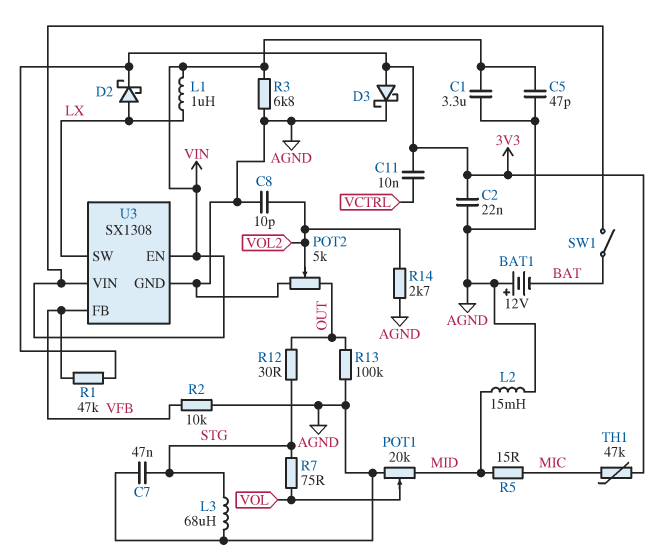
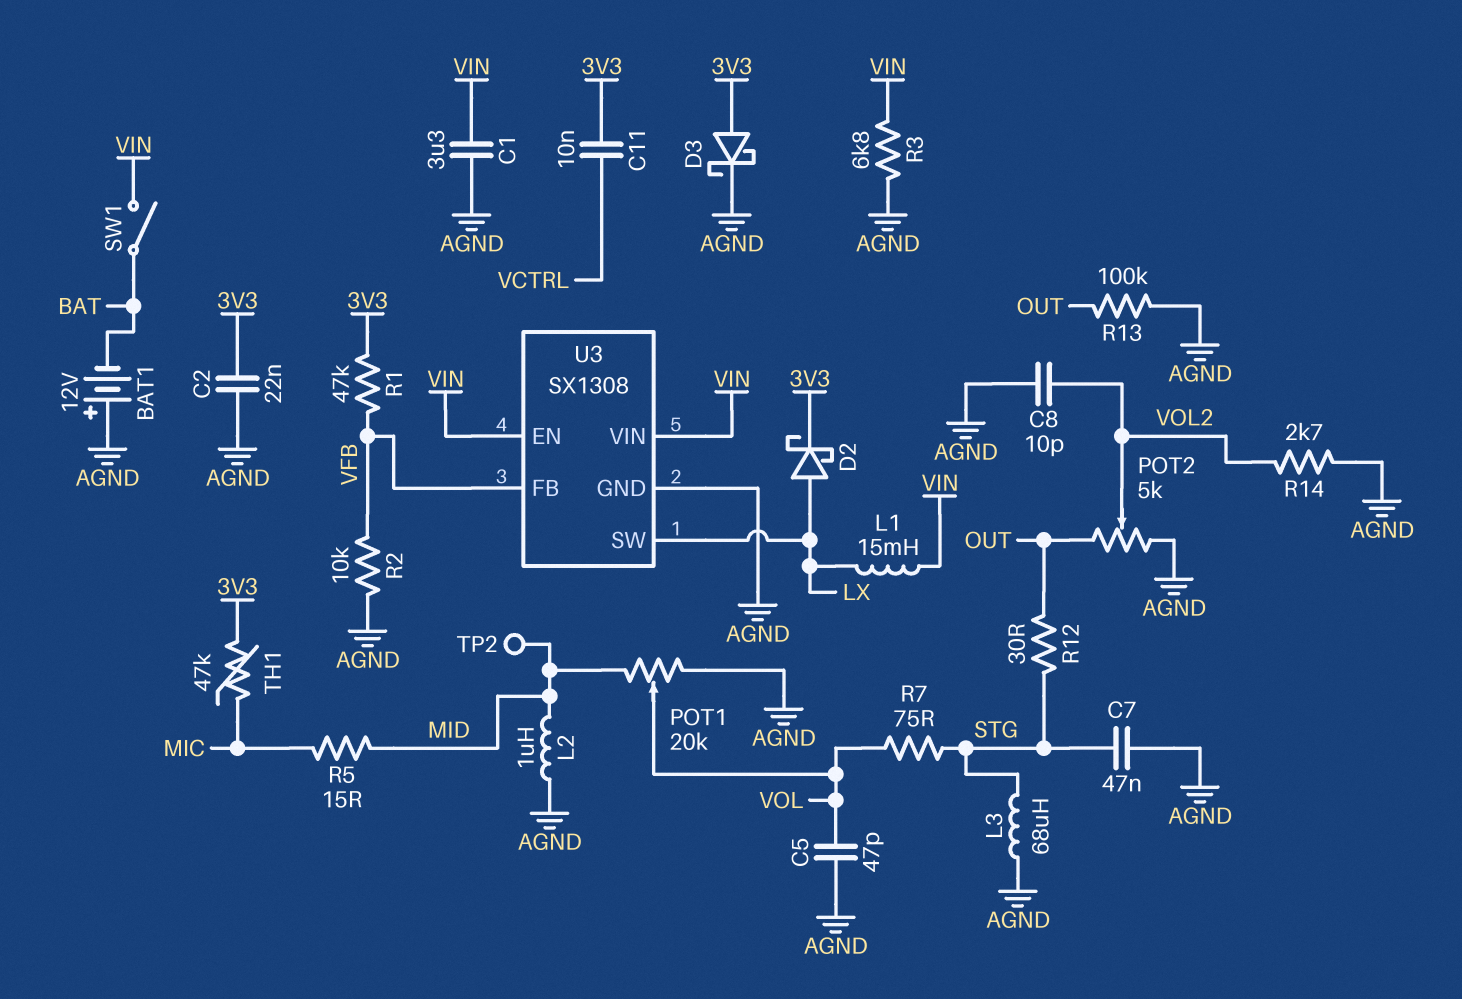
C5: 47pF (AGND, VIN) -> 47pF (AGND, VOL)
L1: 1uH (LX, VIN) -> 15mH (LX, VIN)
L2: 15mH (AGND, MID) -> 1uH (AGND, MID)
TP2: none -> test point (MID)

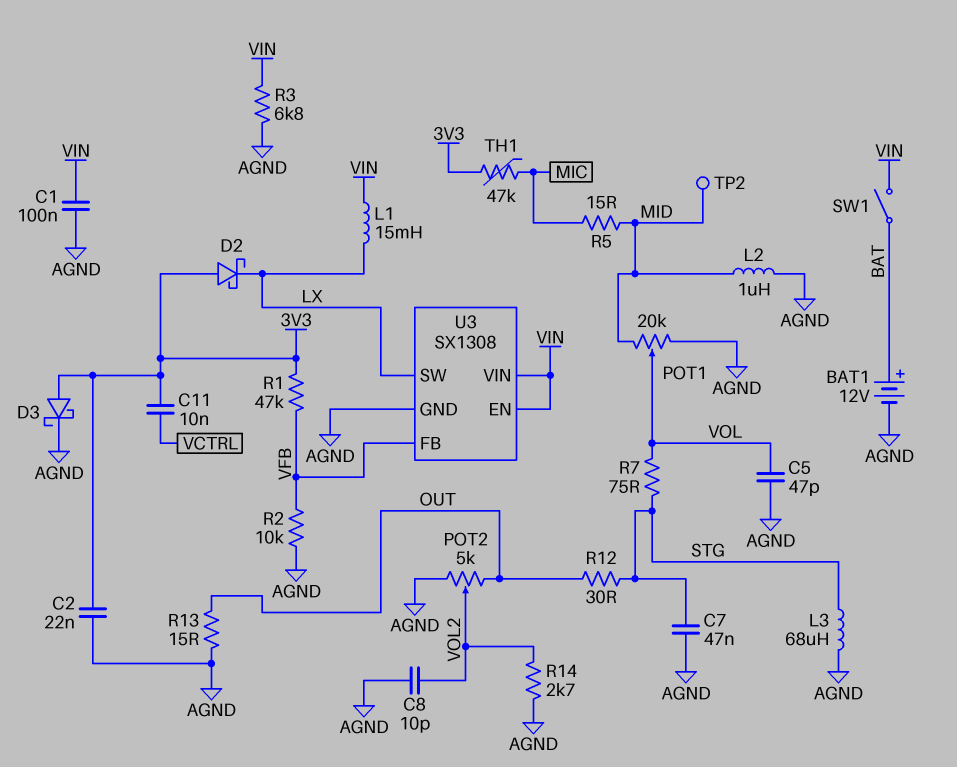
BAT1: 12V (plus AGND, minus BAT) -> 12V (plus BAT, minus AGND)
C1: 3.3uF (AGND, VIN) -> 100nF (AGND, VIN)
D2: schottky (A LX, K 3V3) -> schottky (A 3V3, K LX)
R13: 100k (AGND, OUT) -> 15 (AGND, OUT)

